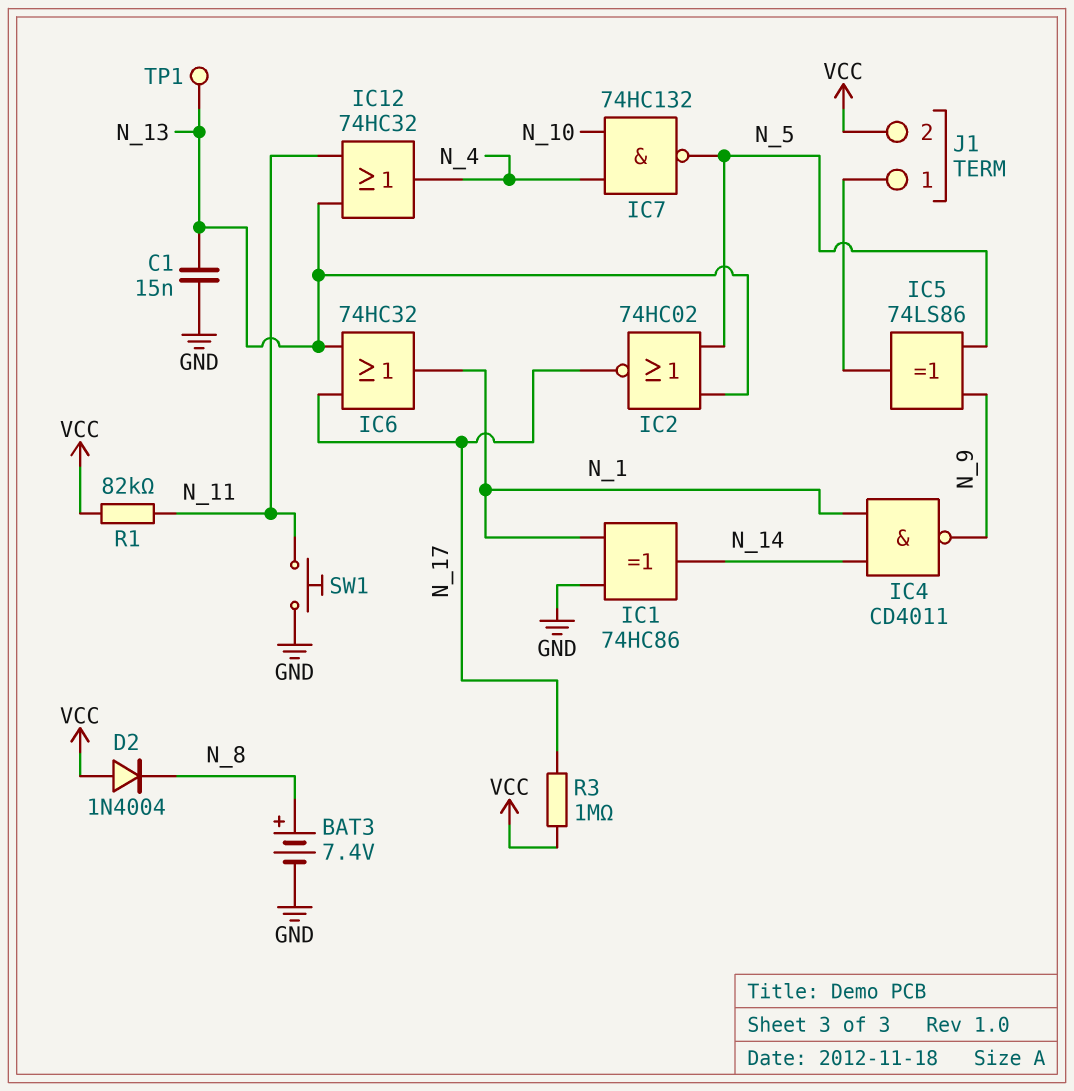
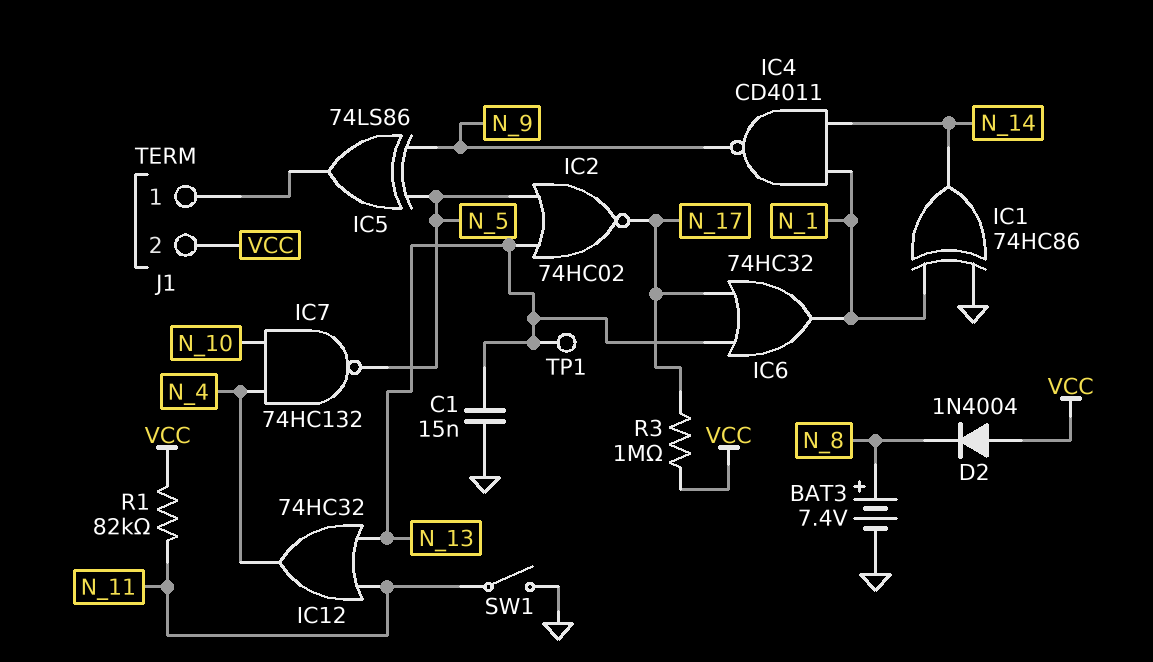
SW1: button (GND, N_11) -> switch (GND, N_11)

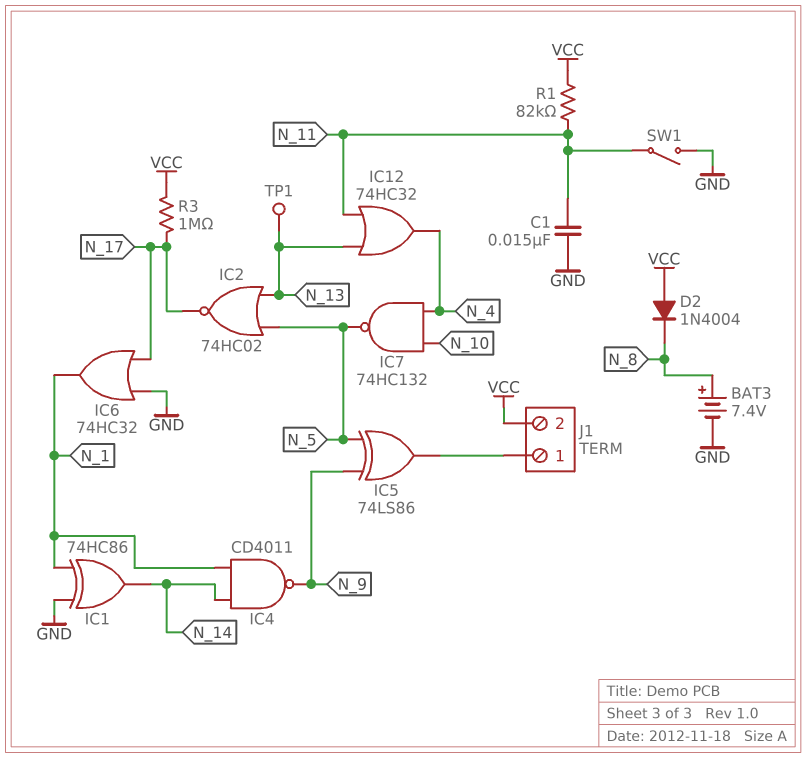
C1: 15nF (GND, N_13) -> 15nF (GND, N_11)
IC6: OR 74HC32 (in N_13, in N_17, out N_1) -> OR 74HC32 (in GND, in N_17, out N_1)

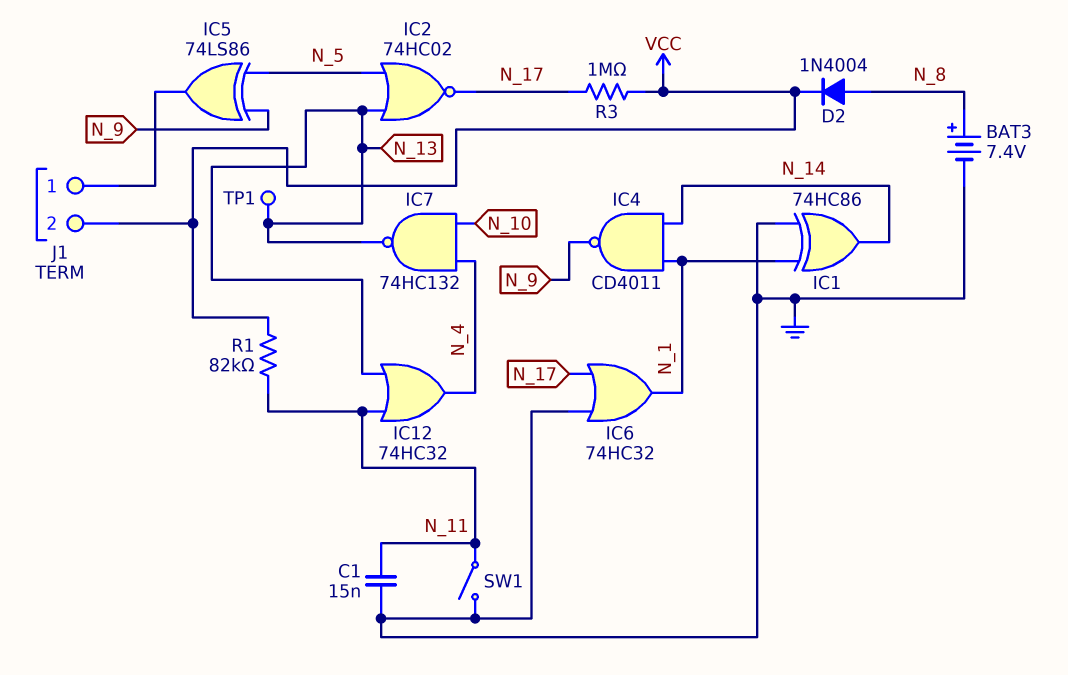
D2: diode 1N4004 (A VCC, K N_8) -> diode 1N4004 (A N_8, K VCC)
IC7: NAND 74HC132 (in N_4, in N_10, out N_5) -> NAND 74HC132 (in N_4, in N_10, out N_13)

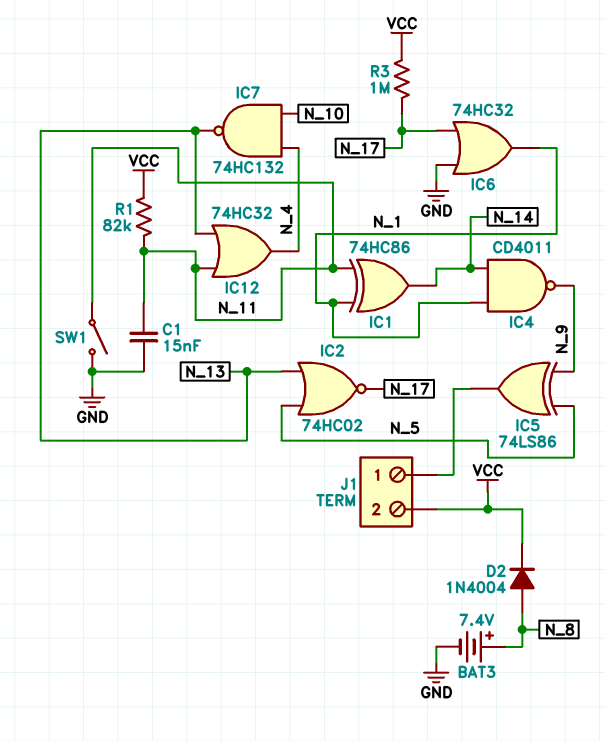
IC1: XOR 74HC86 (in GND, in N_1, out N_14) -> XOR 74HC86 (in N_1, in N_11, out N_14)
TP1: test point (N_13) -> none

